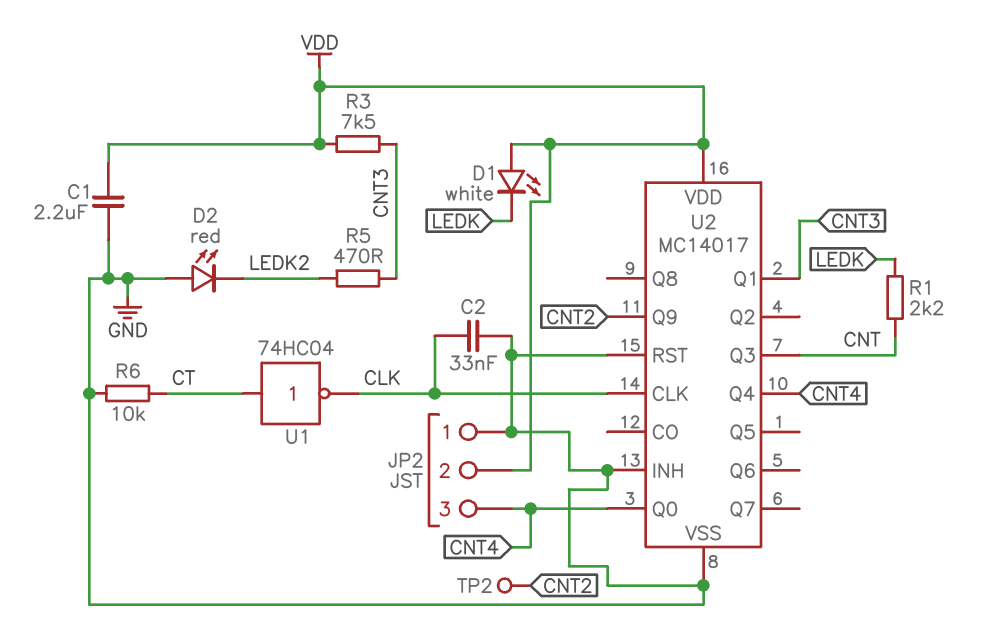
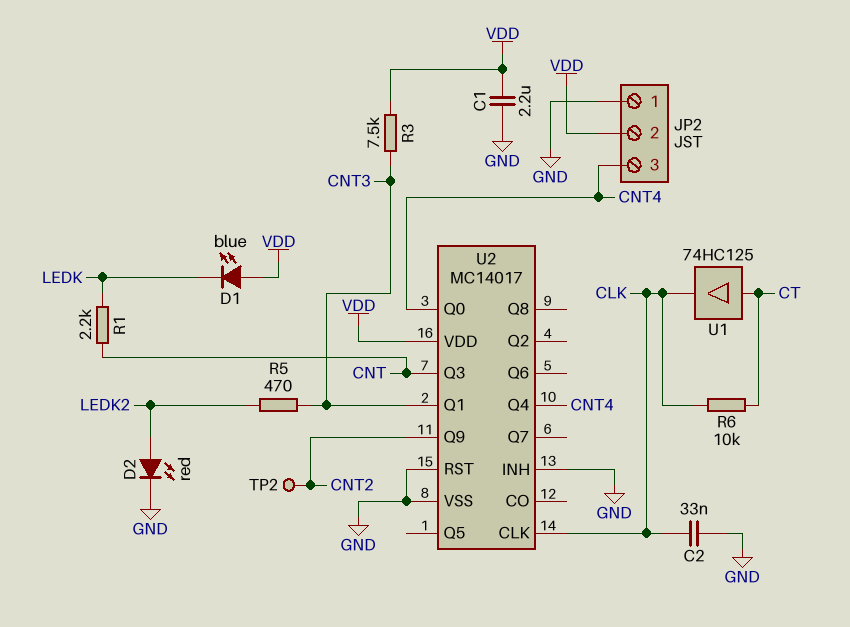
D1: LED white (A VDD, K LEDK) -> LED blue (A VDD, K LEDK)
D2: LED red (A GND, K LEDK2) -> LED red (A LEDK2, K GND)
R6: 10k (CT, GND) -> 10k (CLK, CT)
U1: NOT 74HC04 (in CT, out CLK) -> buffer 74HC125 (in CT, out CLK)

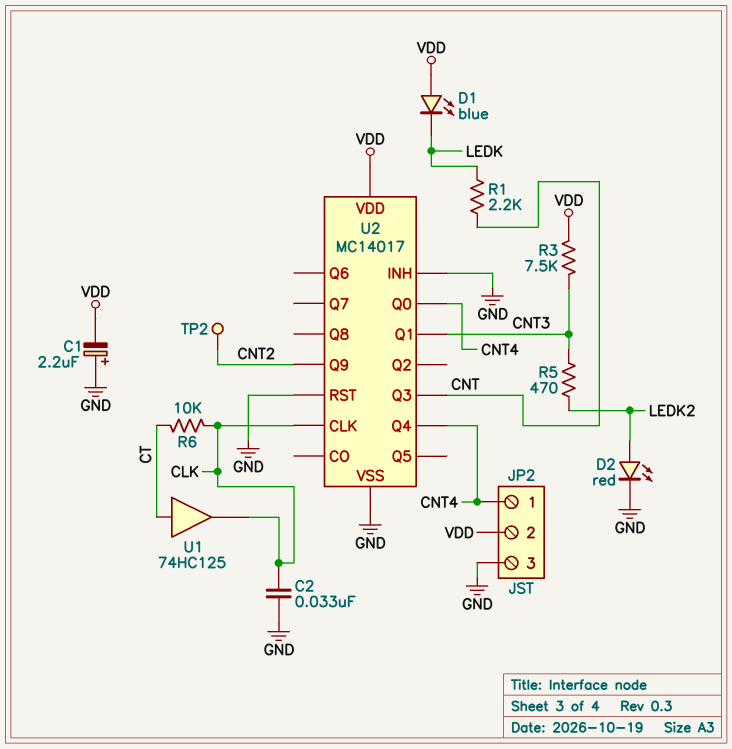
C1: 2.2uF (GND, VDD) -> 2.2uF (plus GND, minus VDD)
JP2 pin 1: GND -> CNT4
JP2 pin 3: CNT4 -> GND

